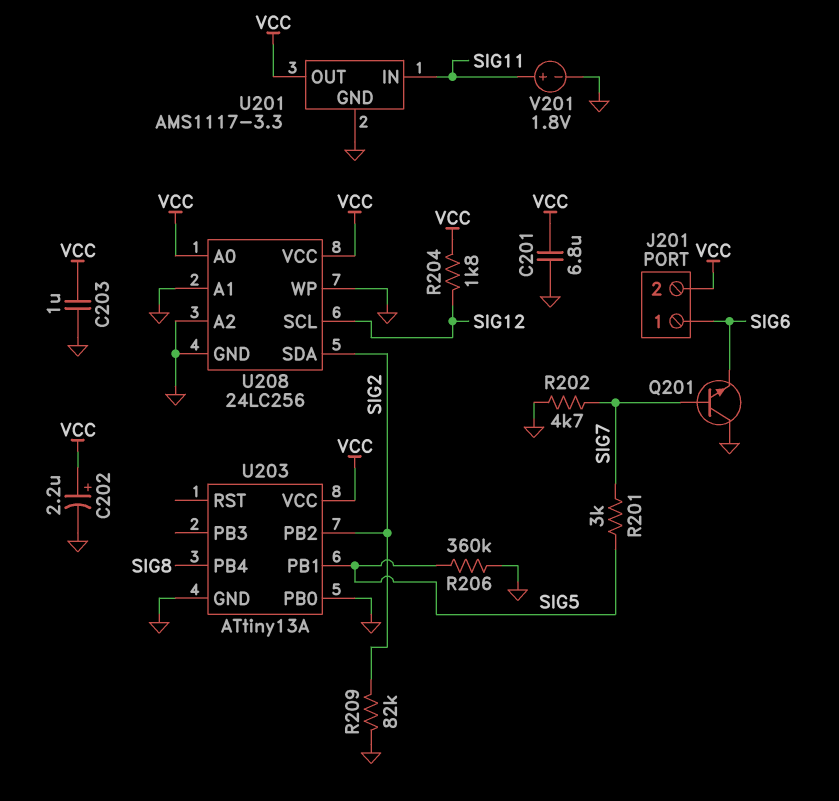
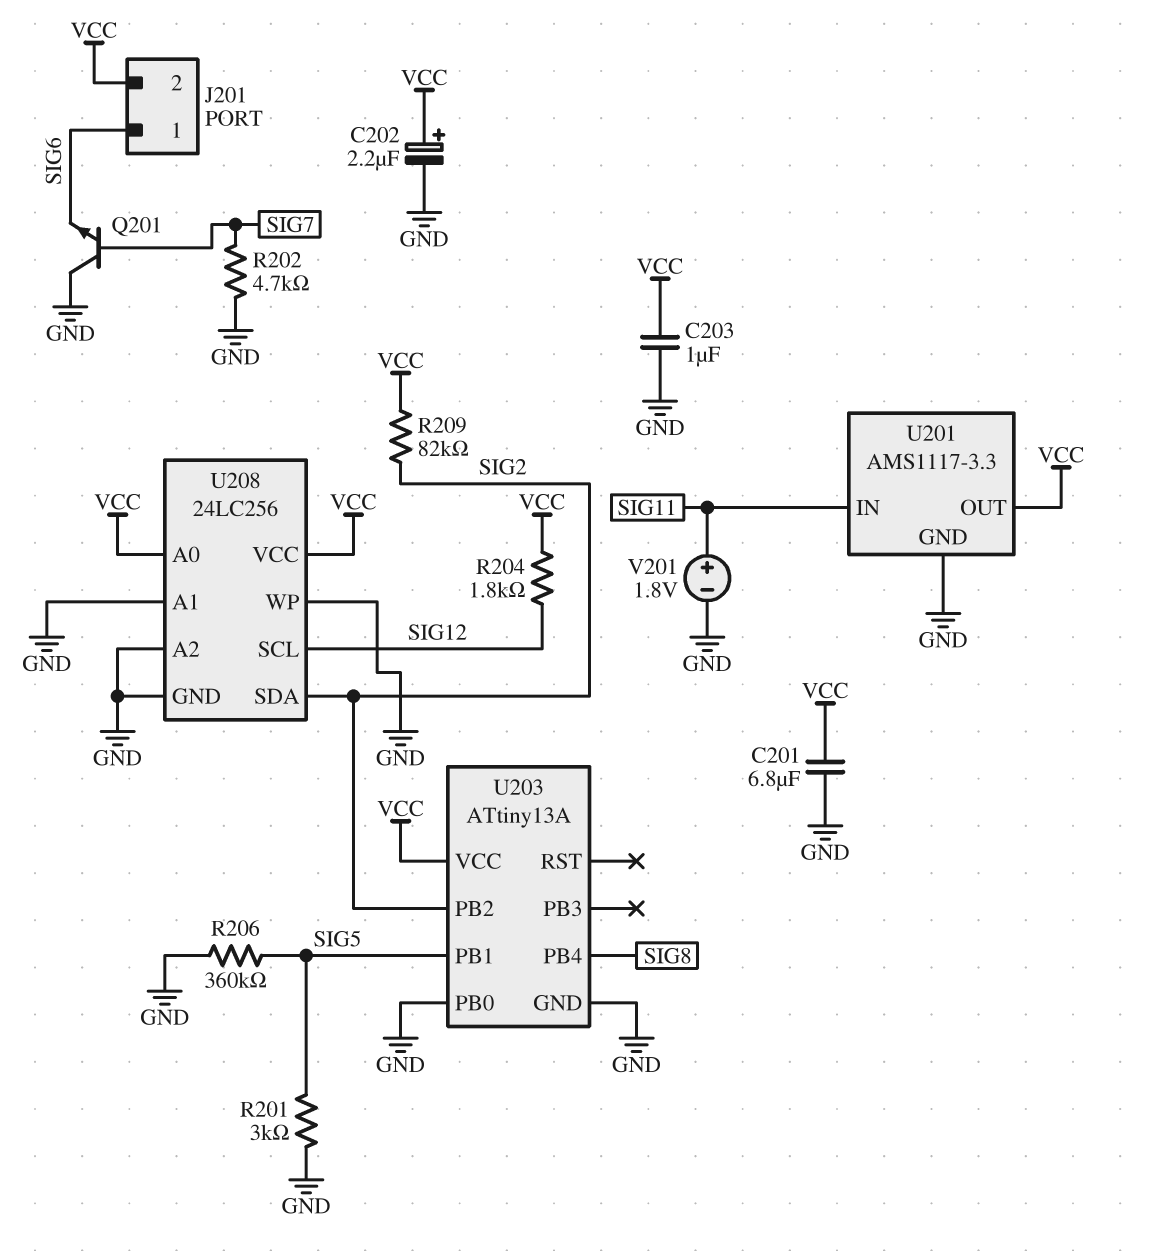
R201: 3k (SIG5, SIG7) -> 3k (GND, SIG5)
R209: 82k (GND, SIG2) -> 82k (SIG2, VCC)

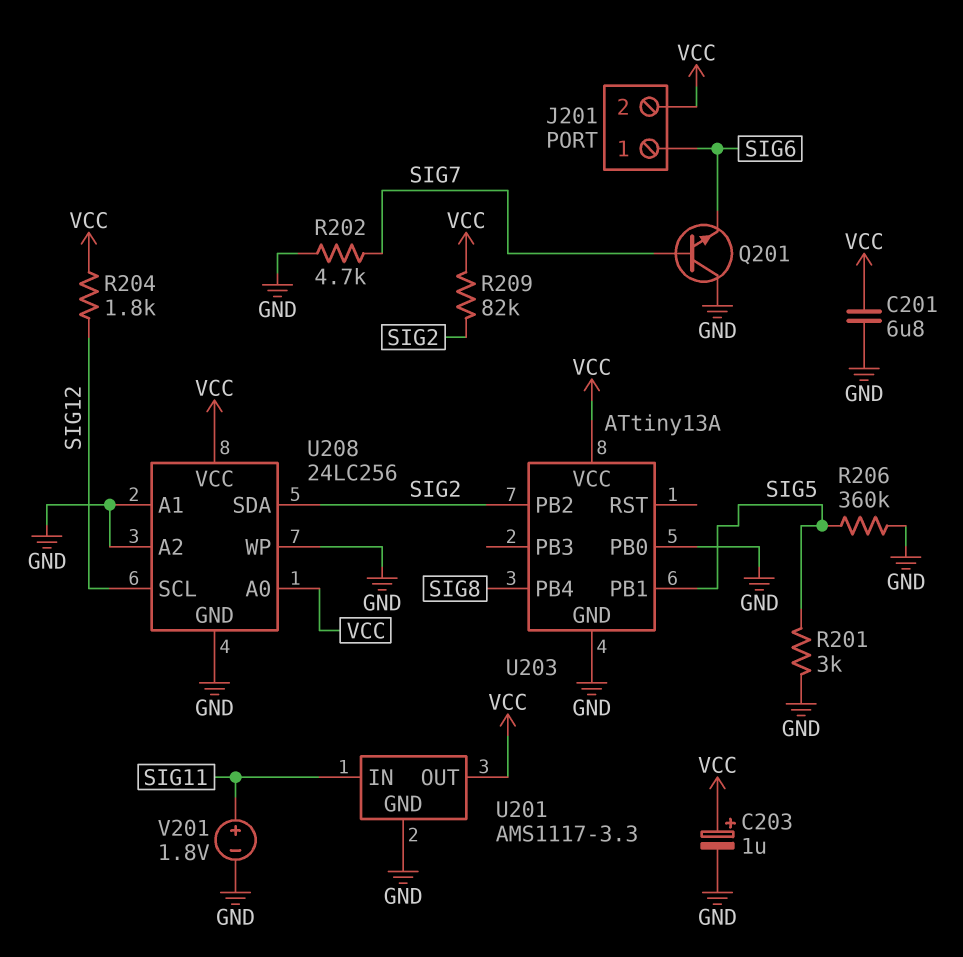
C202: 2.2uF (plus VCC, minus GND) -> none
C203: 1uF (GND, VCC) -> 1uF (plus VCC, minus GND)

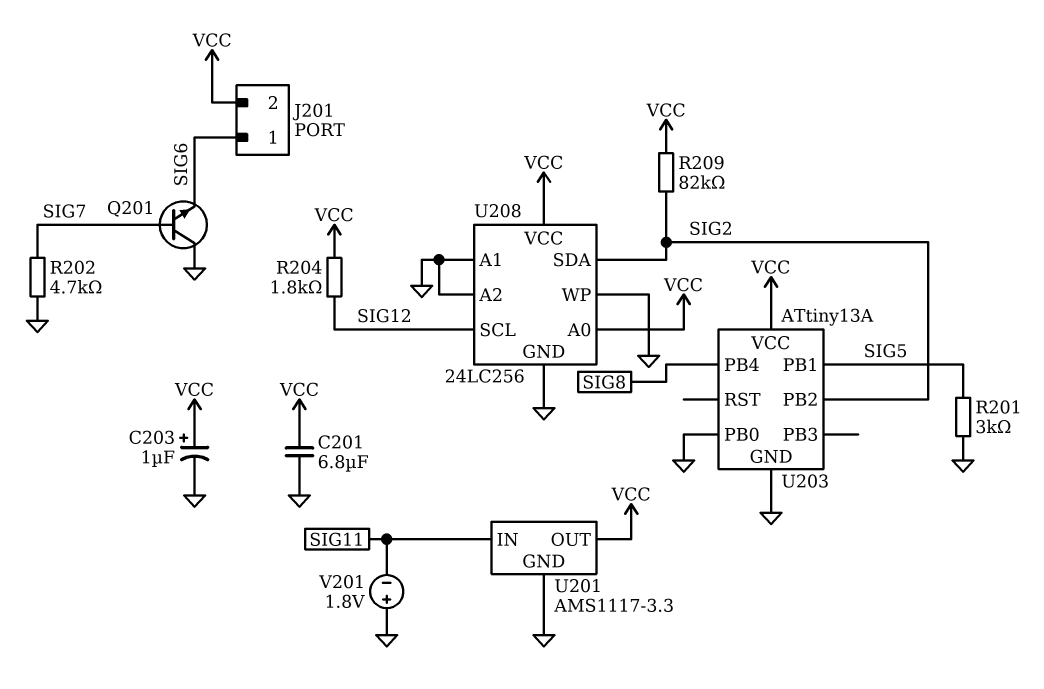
R206: 360k (GND, SIG5) -> none
V201: 1.8V (plus SIG11, minus GND) -> 1.8V (plus GND, minus SIG11)

